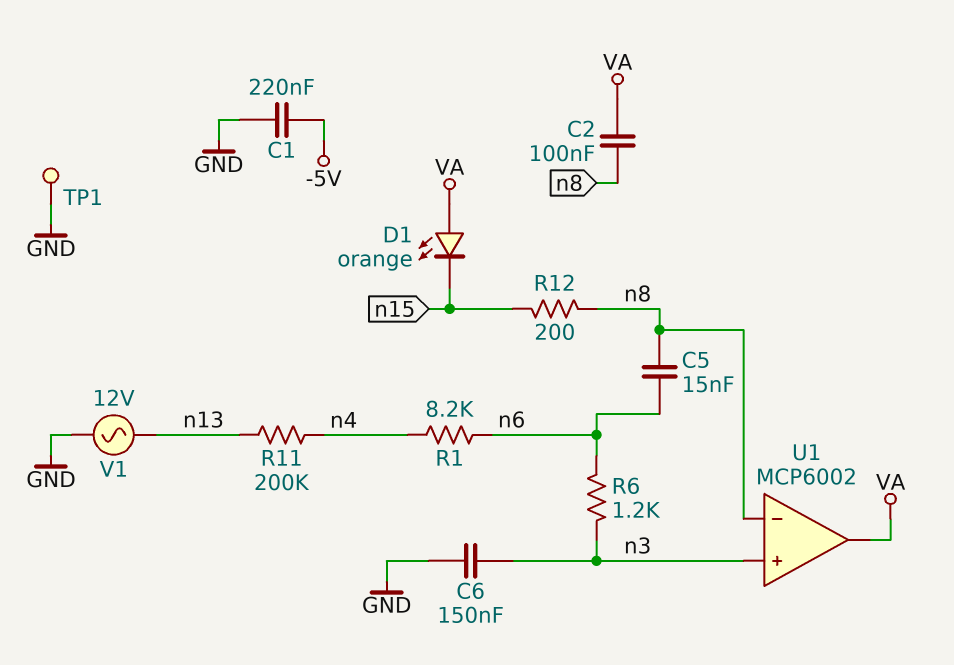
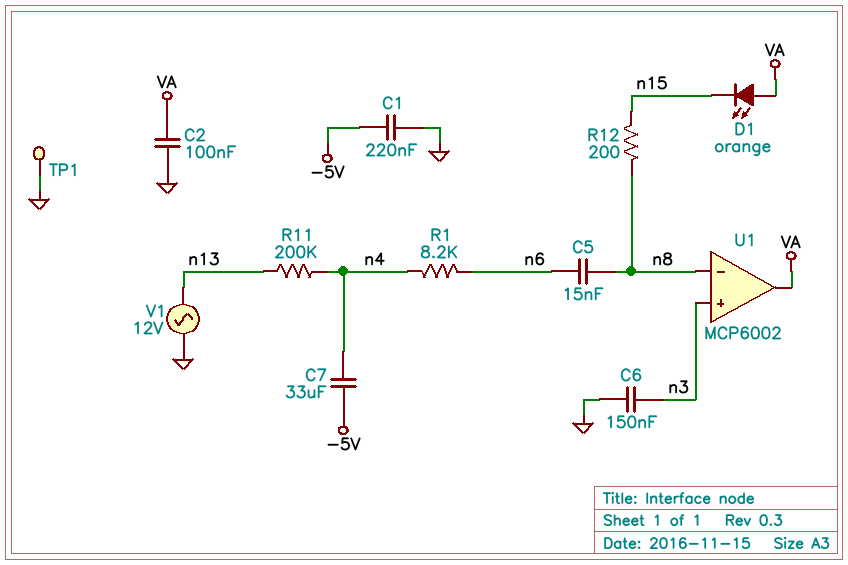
C2: 100nF (VA, n8) -> 100nF (GND, VA)
C7: none -> 33uF (-5V, n4)
R6: 1.2k (n3, n6) -> none

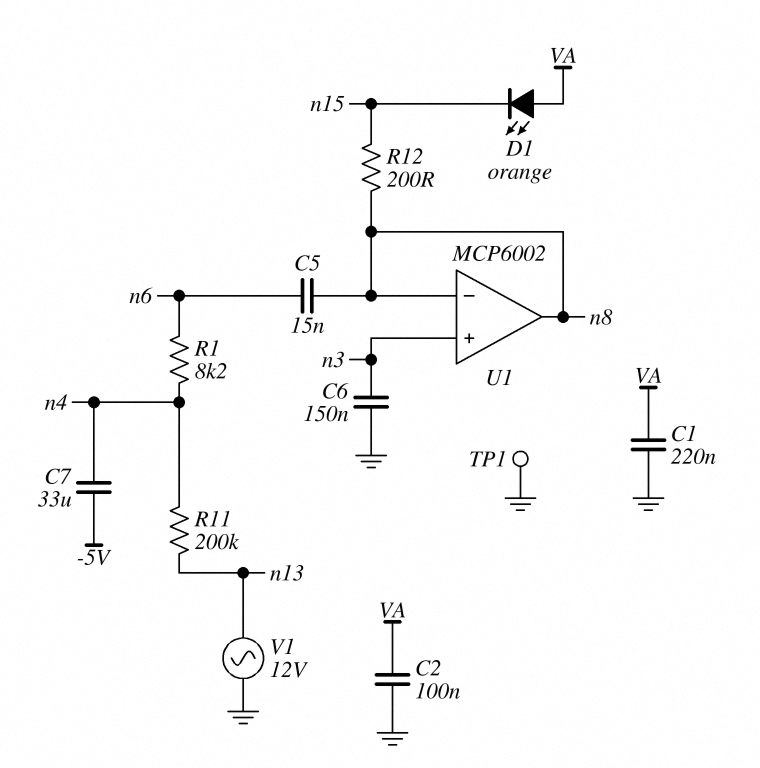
C1: 220nF (-5V, GND) -> 220nF (GND, VA)
U1 pin out: VA -> n8

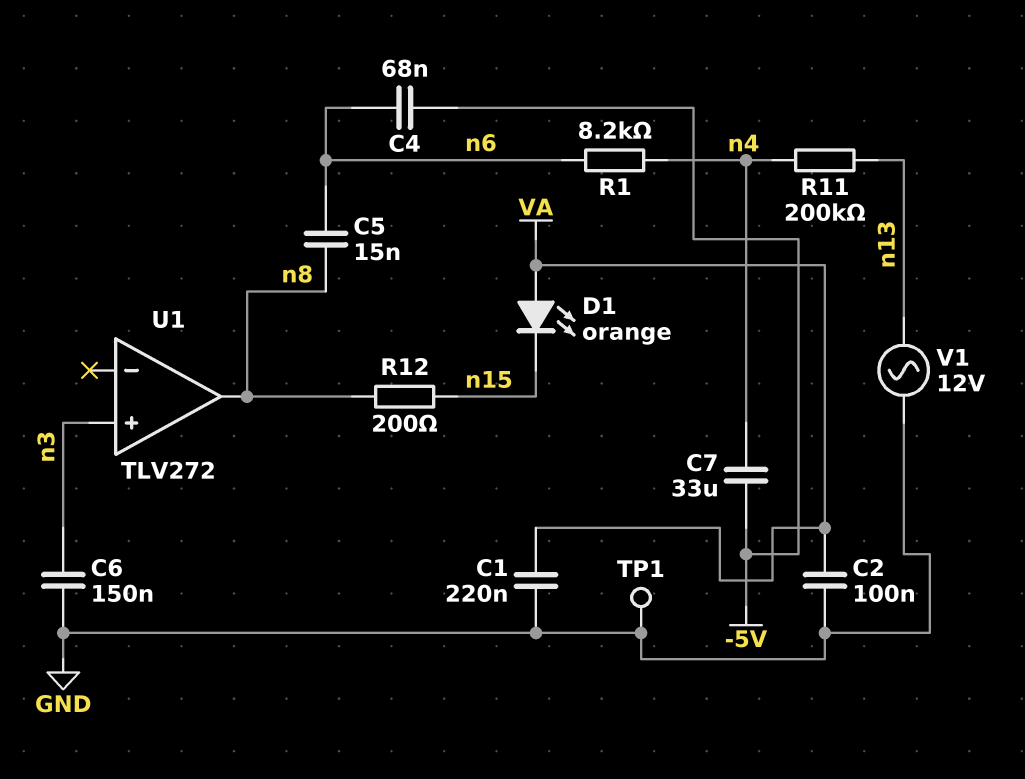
C4: none -> 68nF (-5V, n6)
U1: MCP6002 -> TLV272
U1 pin in-: n8 -> none

